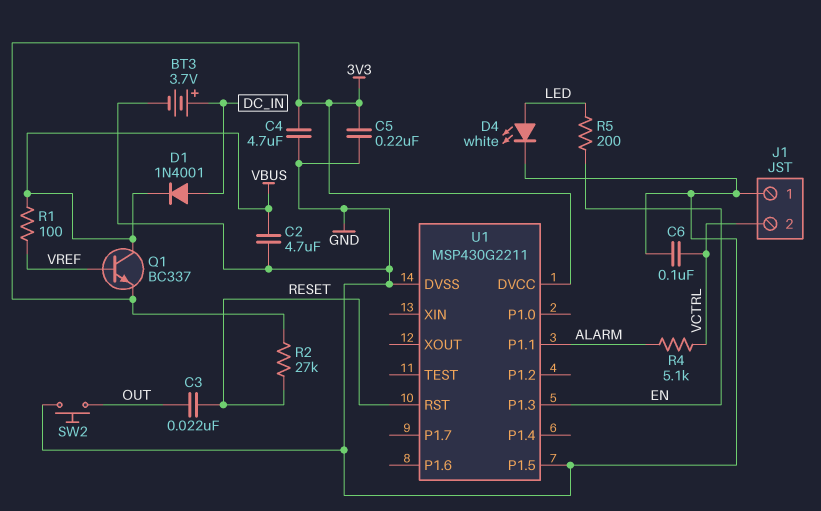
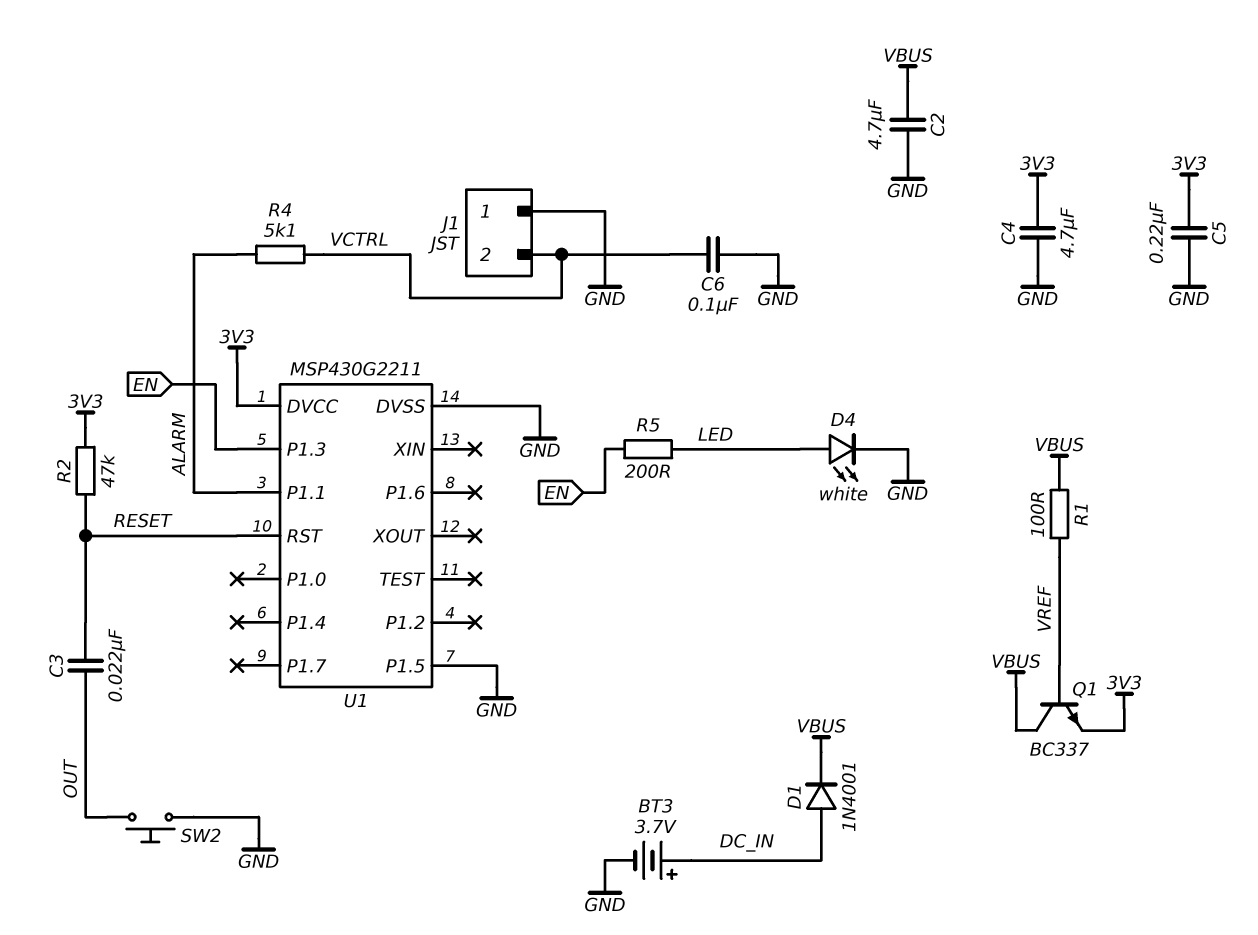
R2: 27k (3V3, RESET) -> 47k (3V3, RESET)

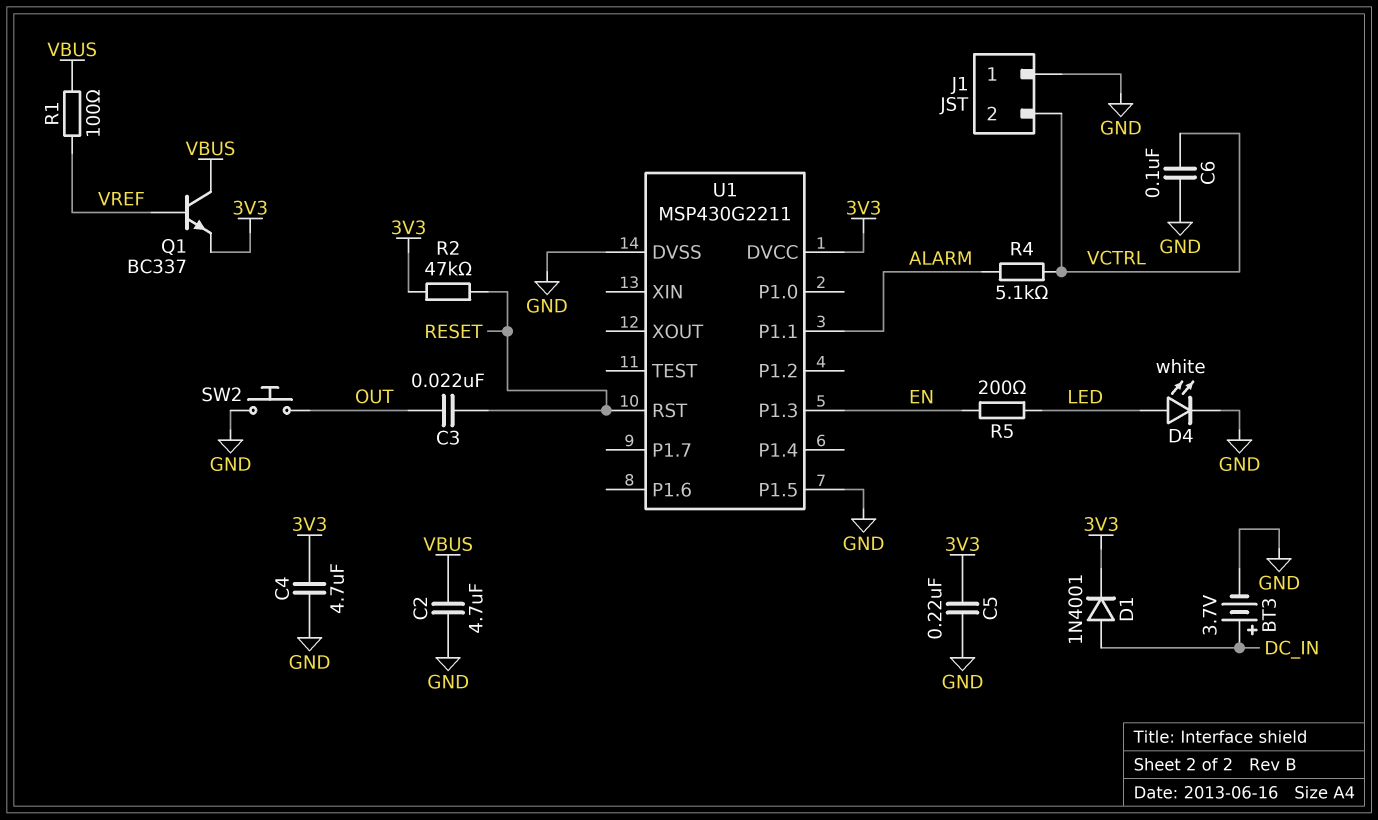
D1: diode 1N4001 (A DC_IN, K VBUS) -> diode 1N4001 (A DC_IN, K 3V3)

